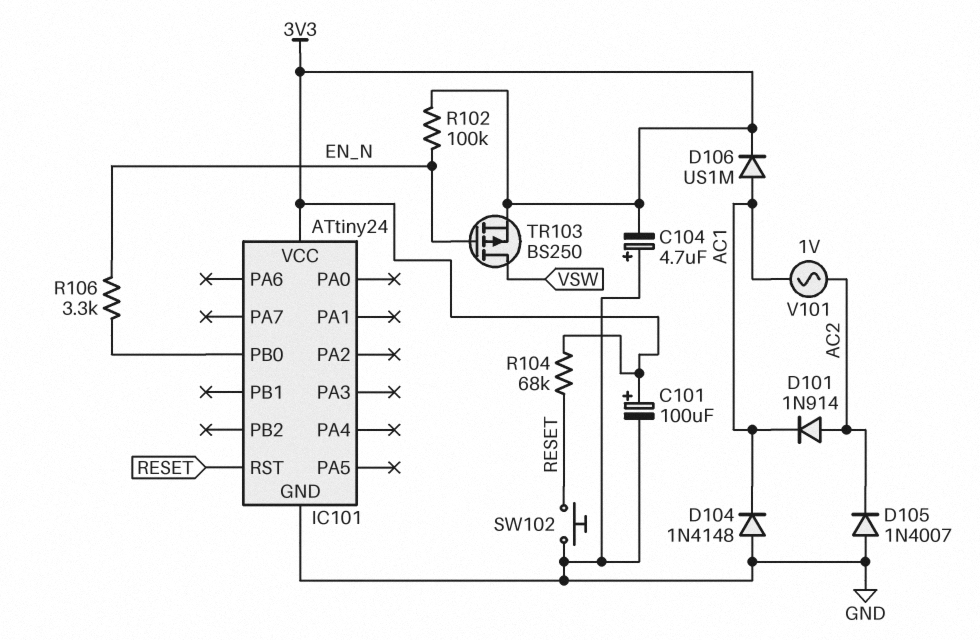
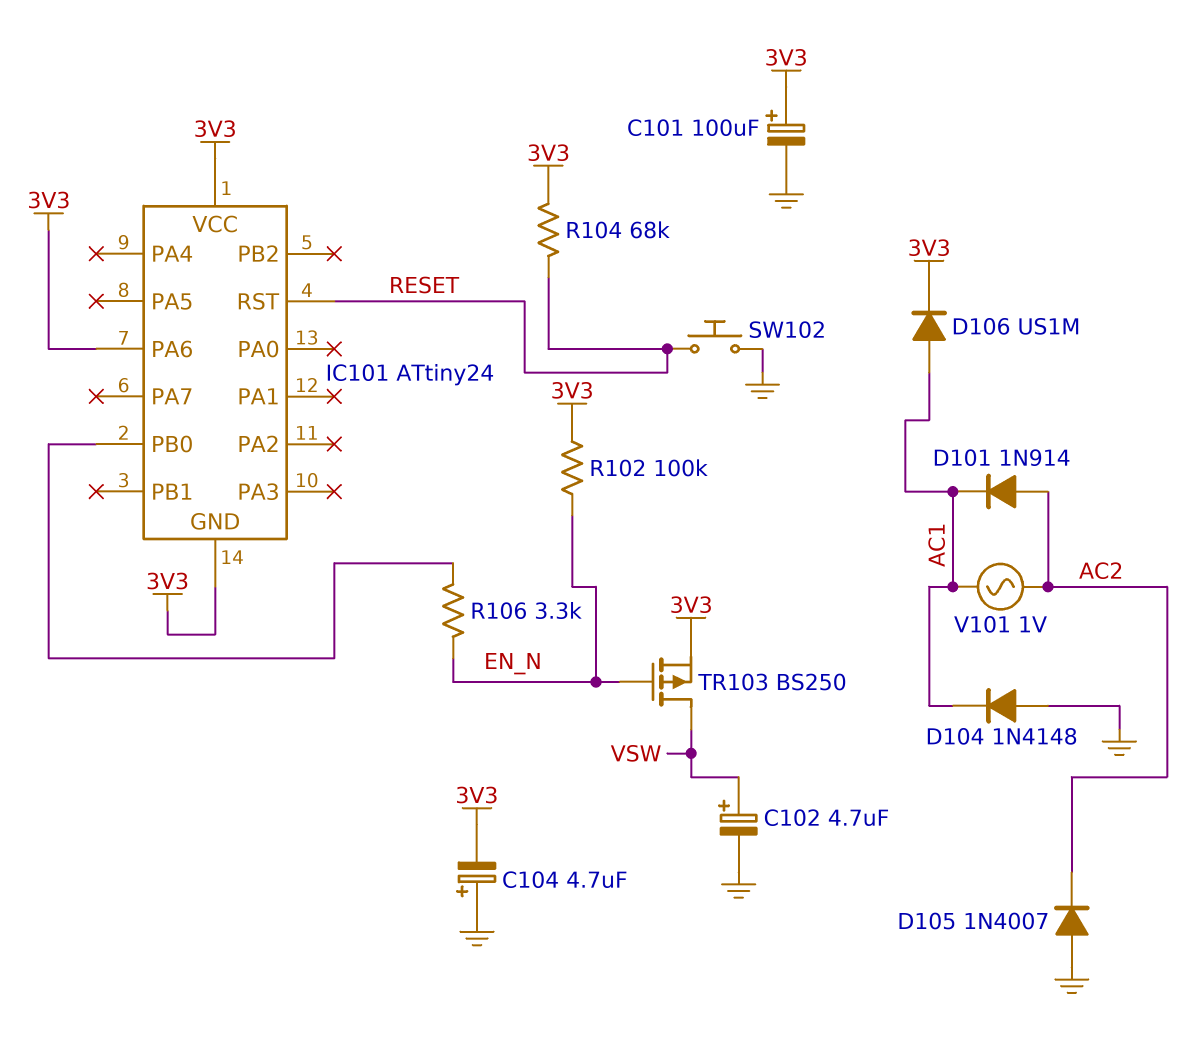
C102: none -> 4.7uF (plus VSW, minus GND)
IC101 pin GND: GND -> 3V3
IC101 pin PA6: none -> 3V3

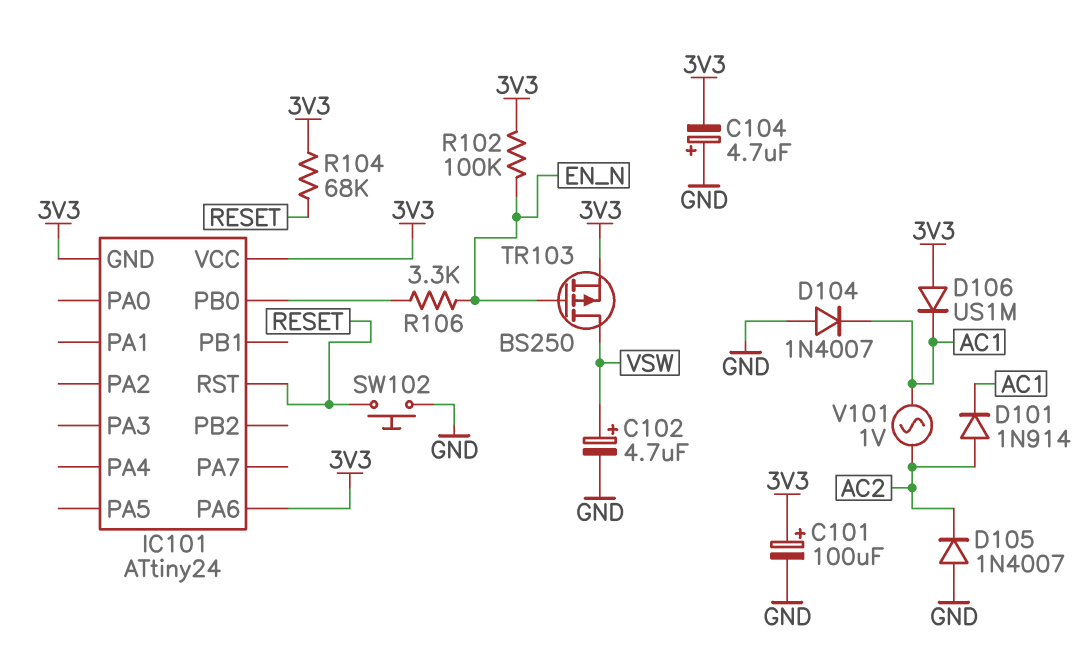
D104: diode 1N4148 (A GND, K AC1) -> diode 1N4007 (A GND, K AC1)
D106: diode US1M (A AC1, K 3V3) -> diode US1M (A 3V3, K AC1)

